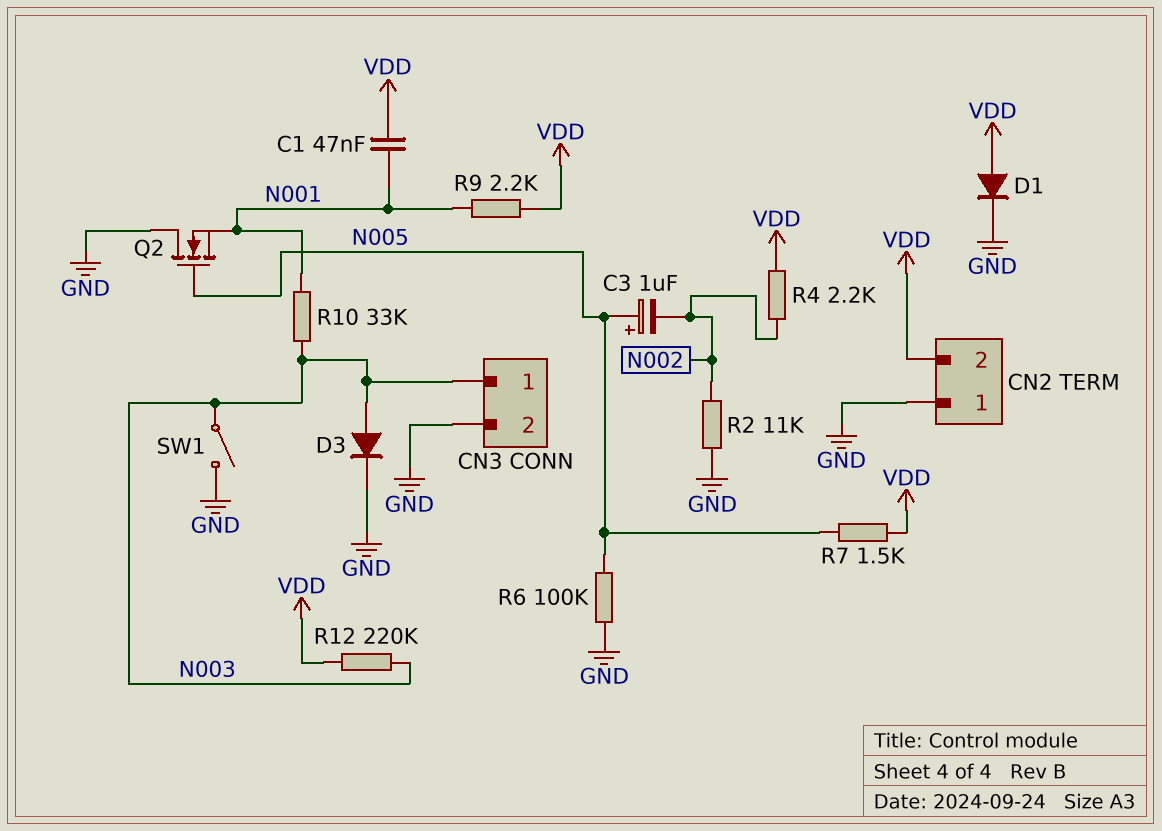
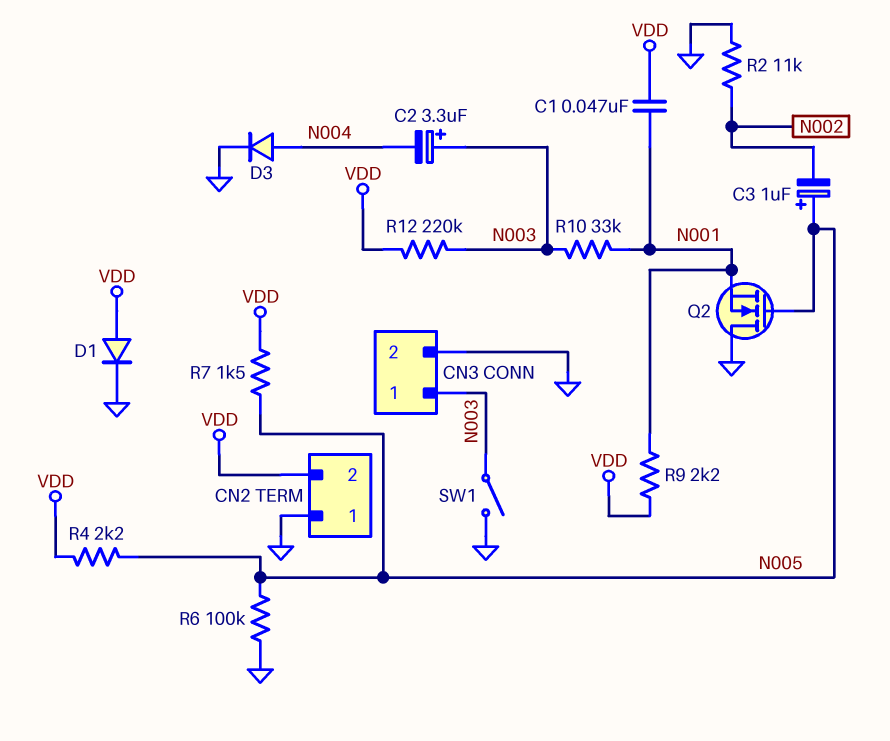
C2: none -> 3.3uF (plus N003, minus N004)
D3: diode (A N003, K GND) -> diode (A N004, K GND)
R4: 2.2k (N002, VDD) -> 2.2k (N005, VDD)

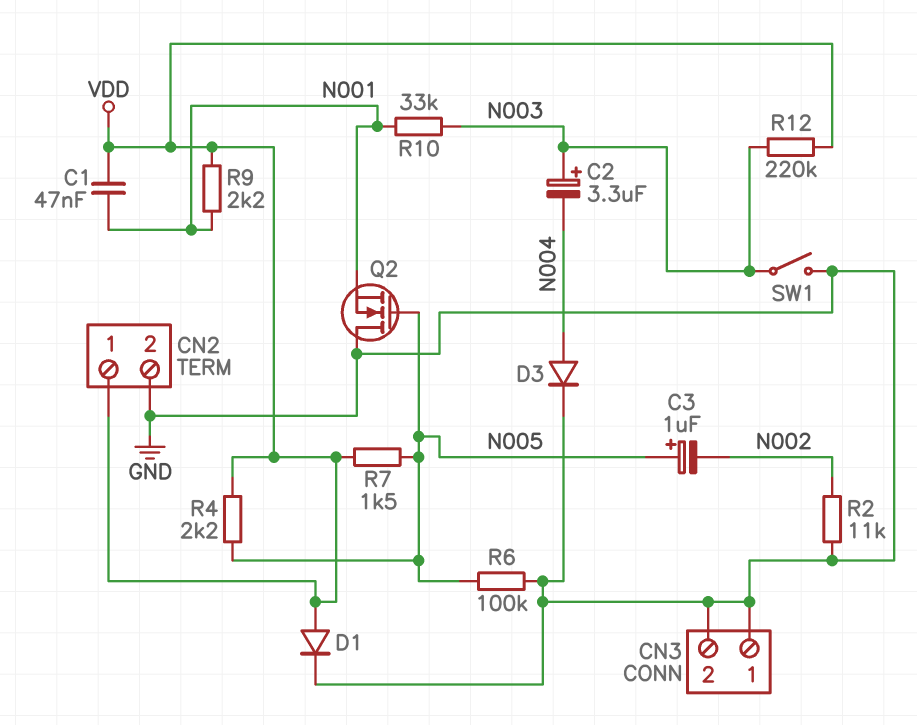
CN2 pin 1: GND -> VDD
CN2 pin 2: VDD -> GND
CN3 pin 1: N003 -> GND

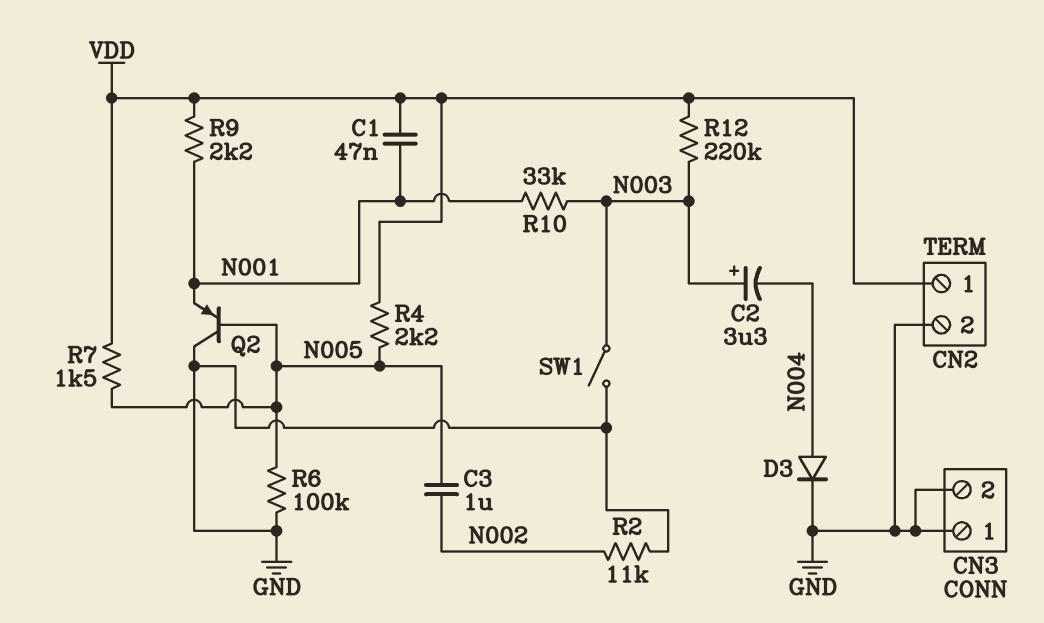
C3: 1uF (plus N005, minus N002) -> 1uF (N002, N005)
D1: diode (A VDD, K GND) -> none
Q2: NMOS (G N005, D GND, S N001) -> PNP (B N005, C GND, E N001)

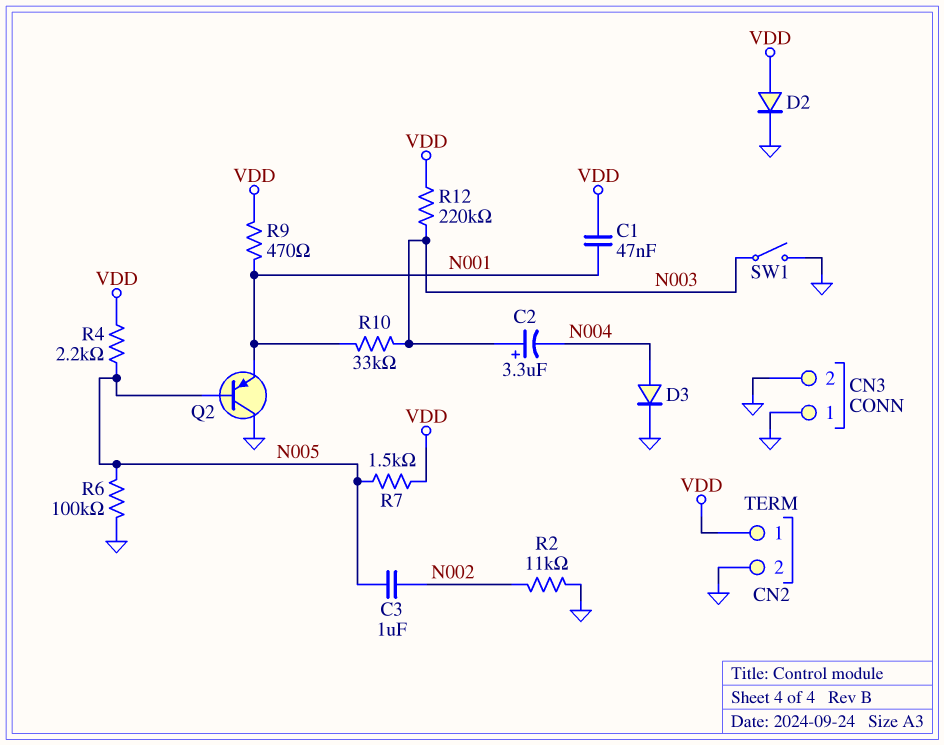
D2: none -> diode (A VDD, K GND)
R9: 2.2k (N001, VDD) -> 470 (N001, VDD)

